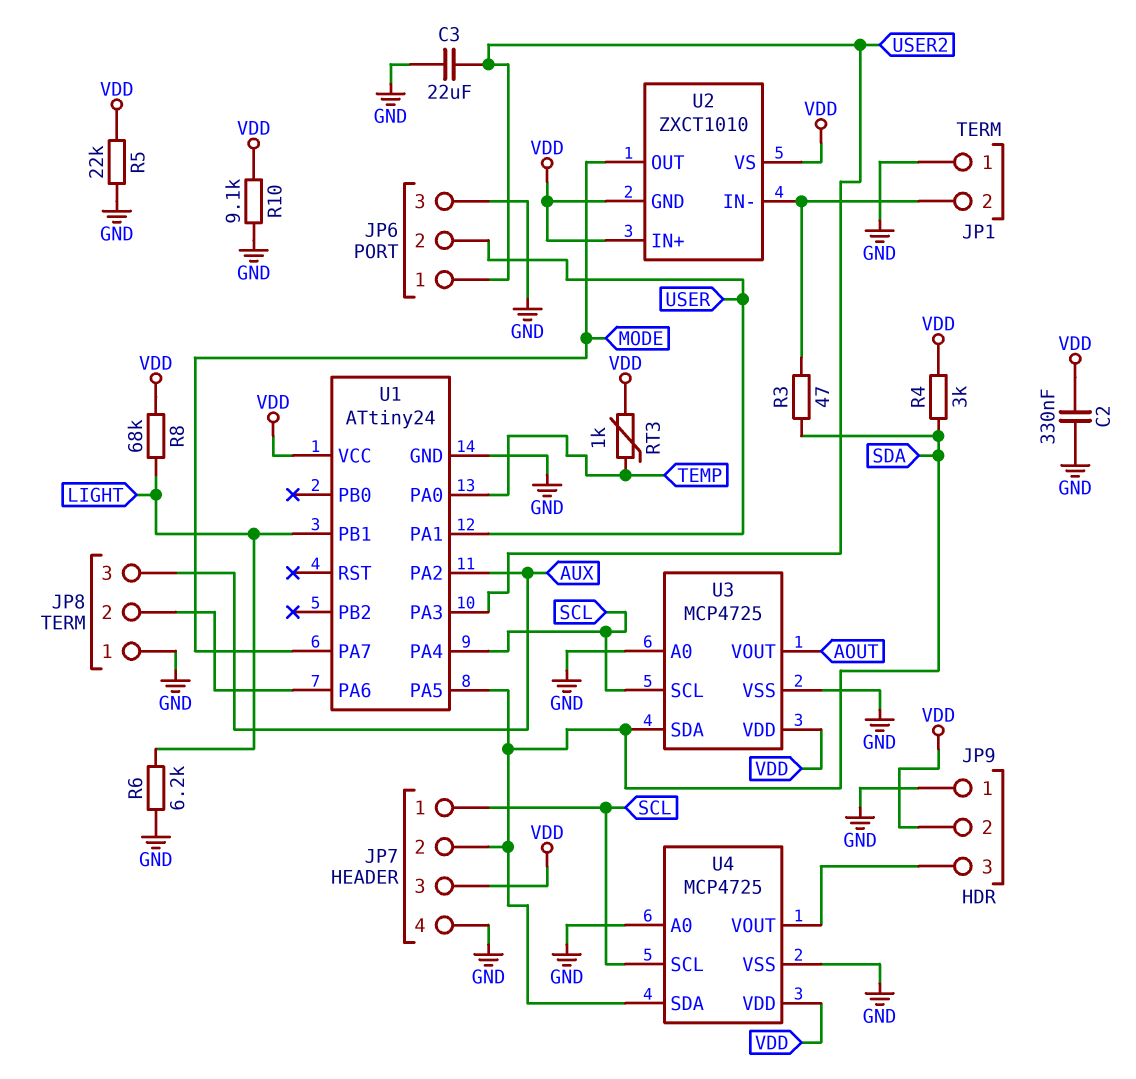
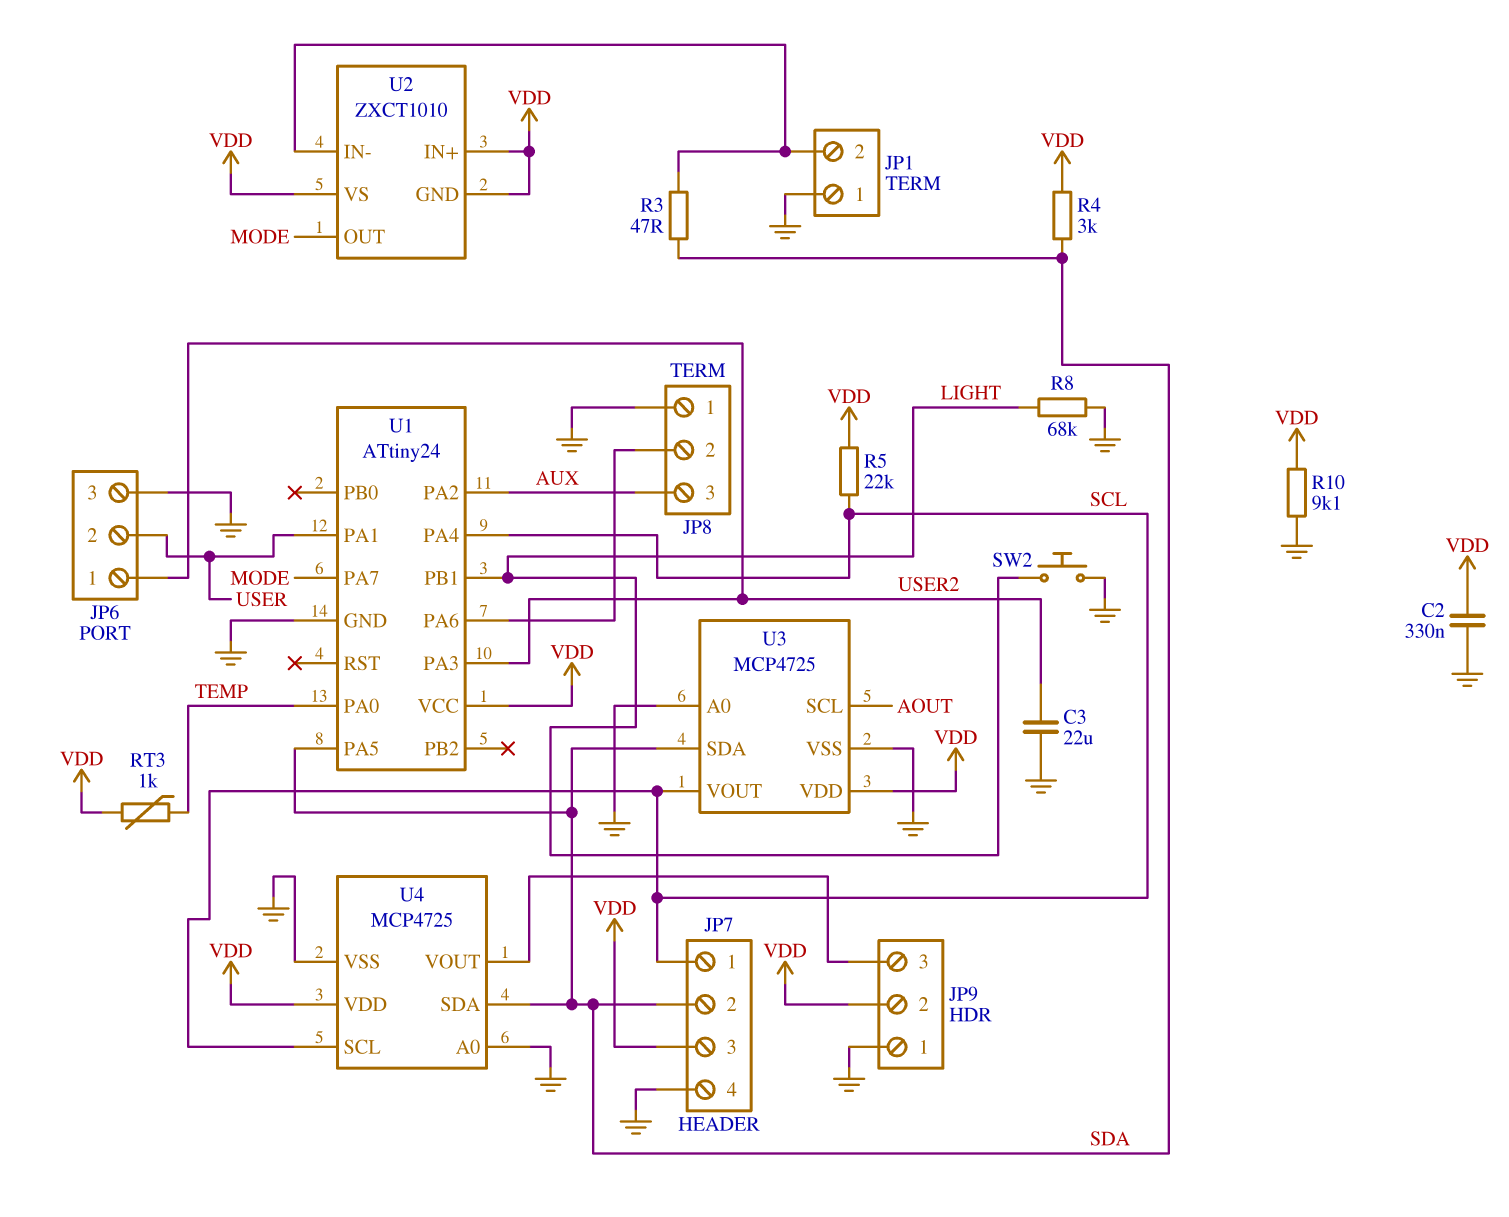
R5: 22k (GND, VDD) -> 22k (SCL, VDD)
R6: 6.2k (GND, LIGHT) -> none
R8: 68k (LIGHT, VDD) -> 68k (GND, LIGHT)
SW2: none -> button (GND, LIGHT)
U3 pin SCL: SCL -> AOUT
U3 pin VOUT: AOUT -> SCL

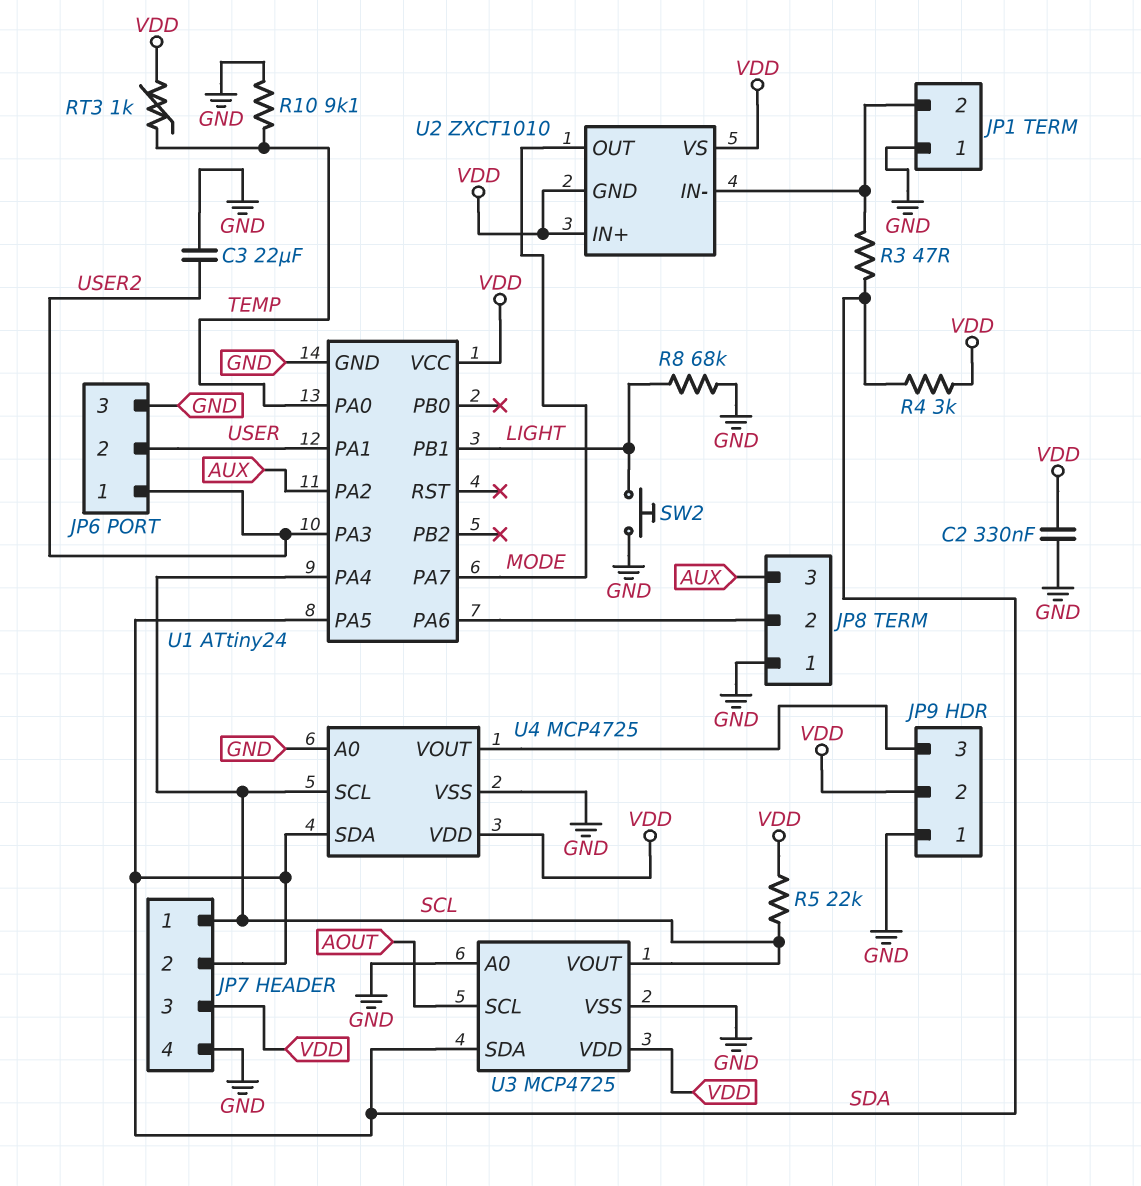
R10: 9.1k (GND, VDD) -> 9.1k (GND, TEMP)

